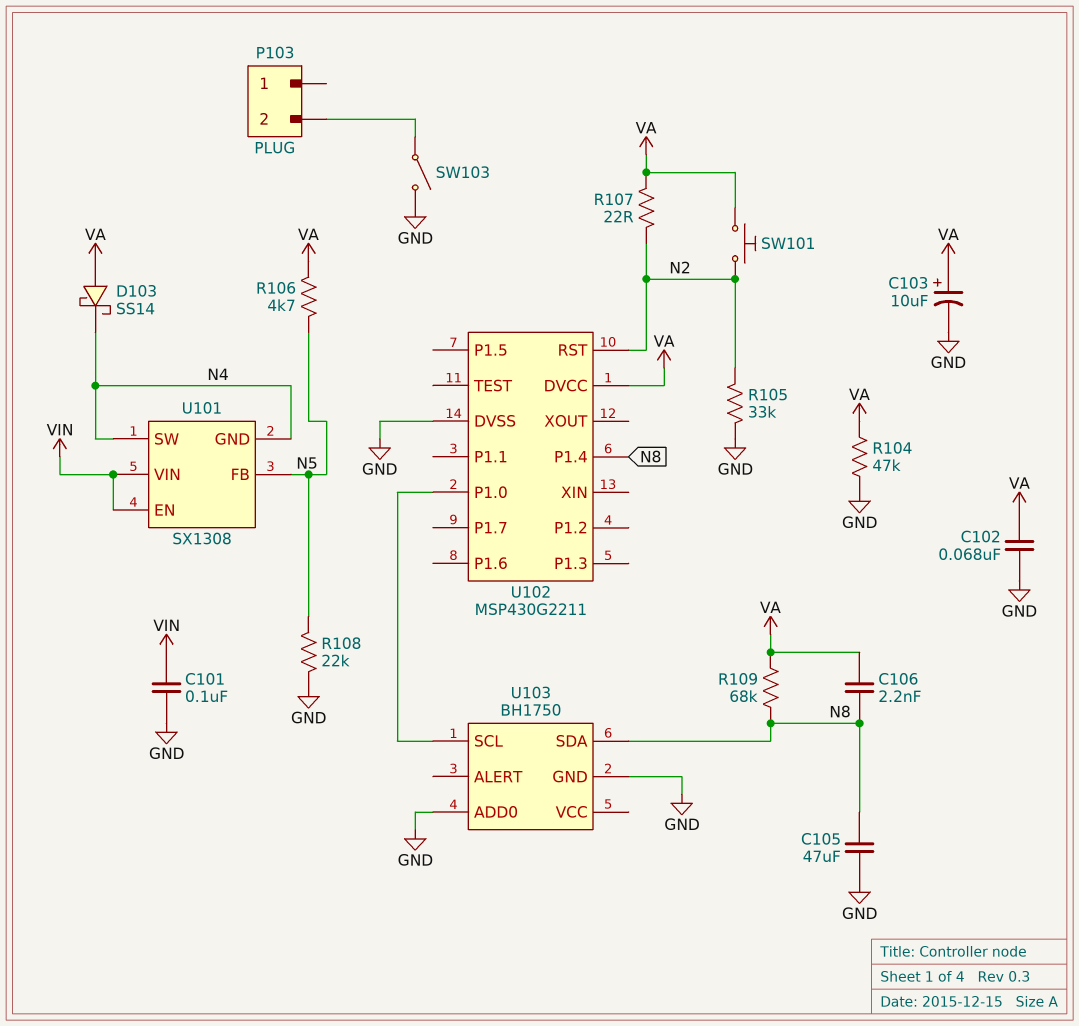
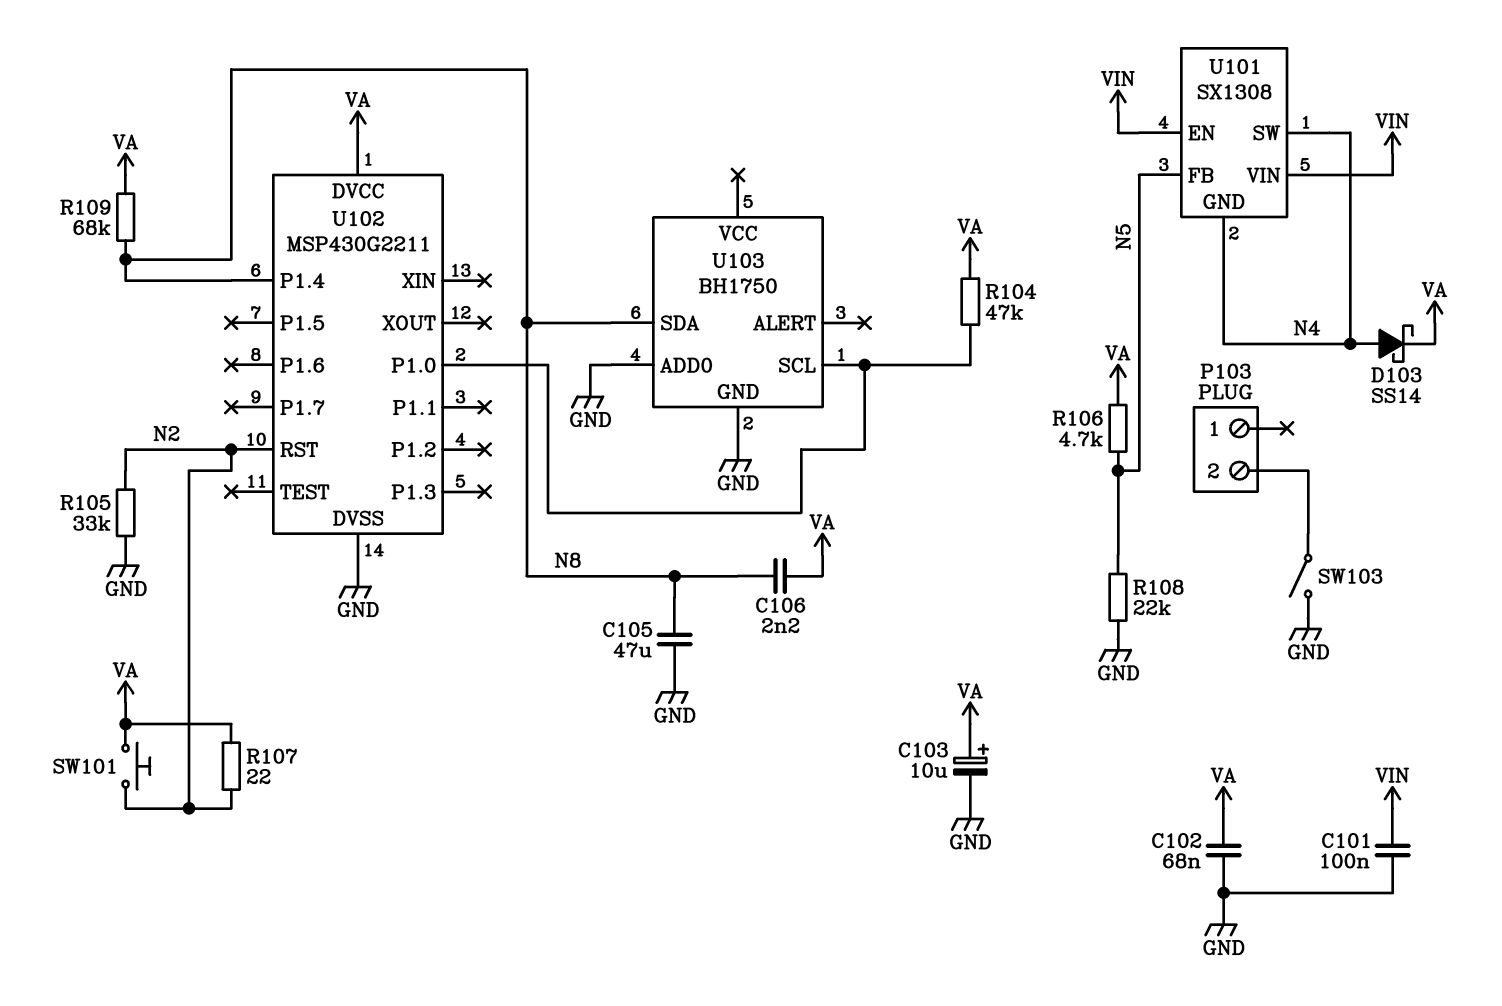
D103: schottky SS14 (A VA, K N4) -> schottky SS14 (A N4, K VA)
R104: 47k (GND, VA) -> 47k (U102/P1.0, VA)

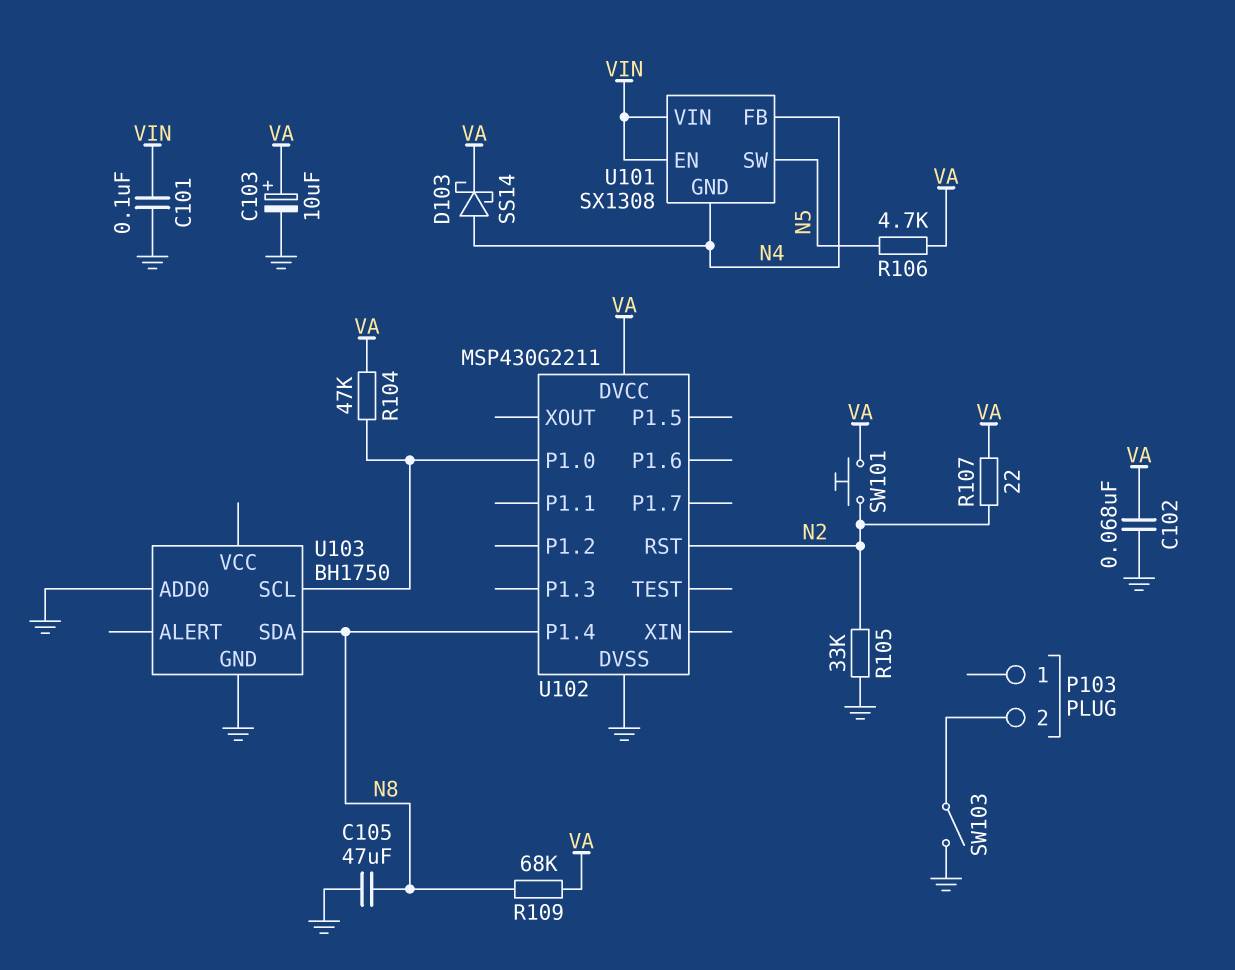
C106: 2.2nF (N8, VA) -> none
R108: 22k (GND, N5) -> none
U101 pin FB: N5 -> N4
U101 pin SW: N4 -> N5

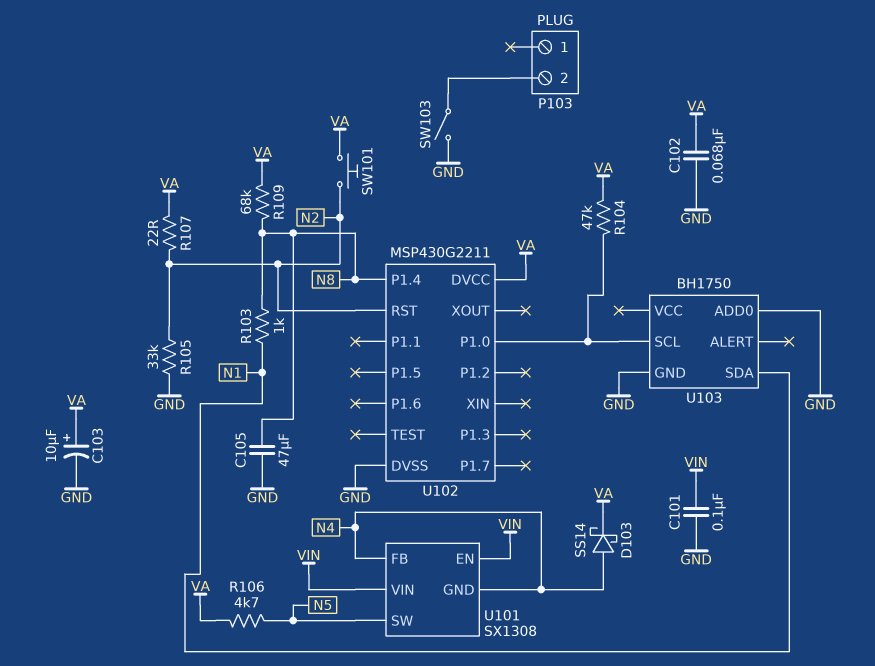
R103: none -> 1k (N1, N8)
U103 pin SDA: N8 -> N1

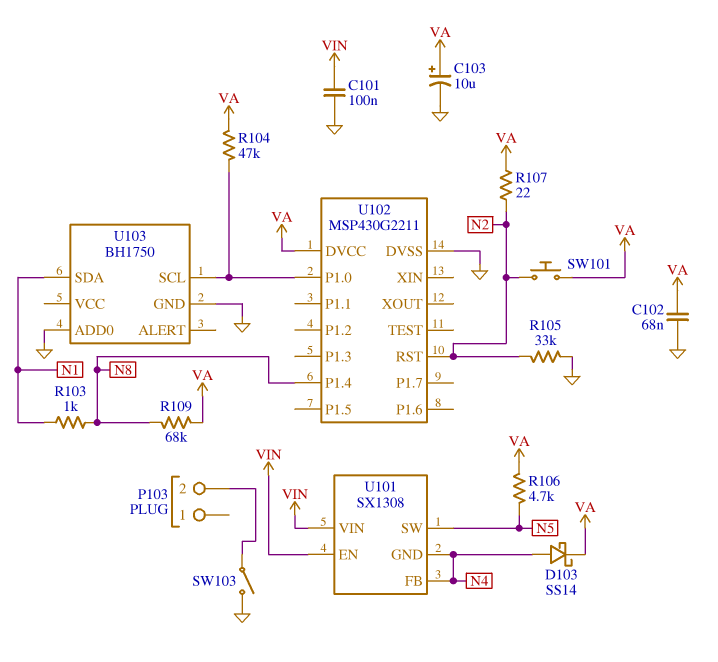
C105: 47uF (GND, N8) -> none

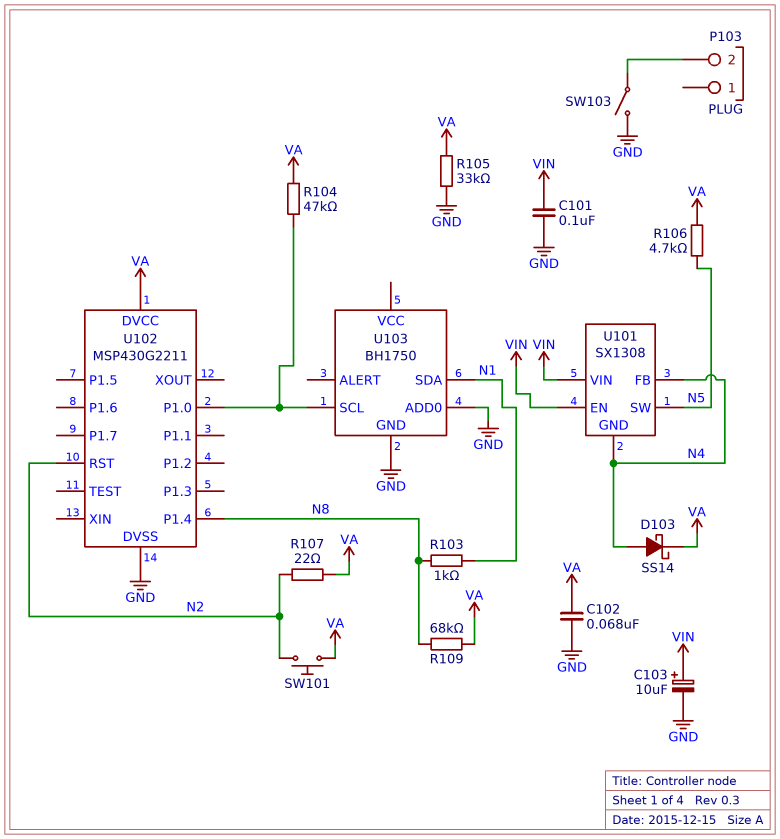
C103: 10uF (plus VA, minus GND) -> 10uF (plus VIN, minus GND)
R105: 33k (GND, N2) -> 33k (GND, VA)

